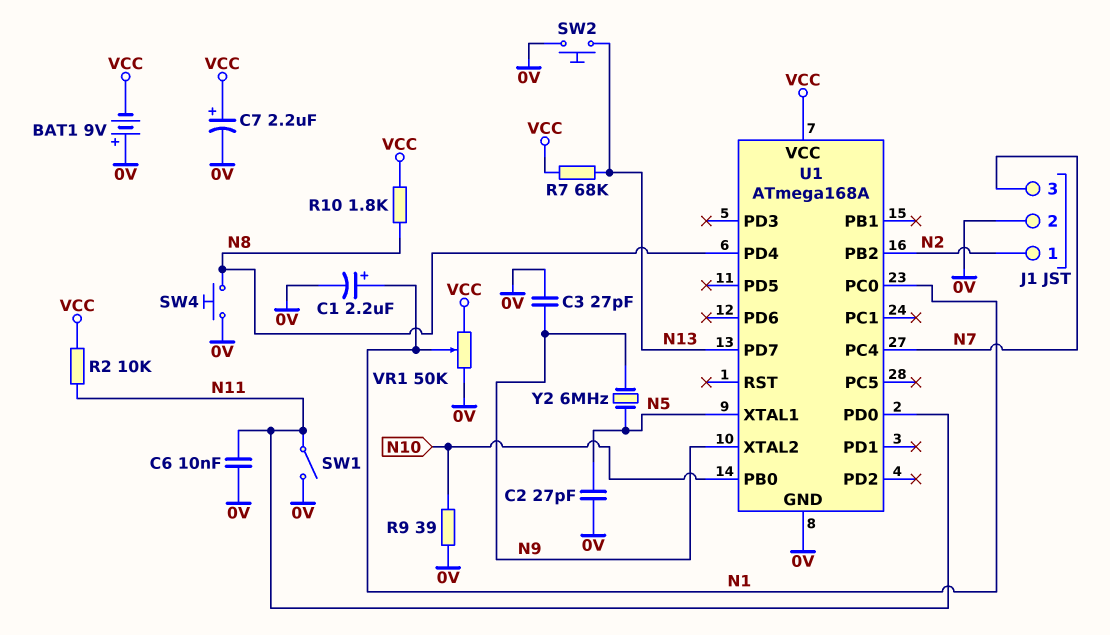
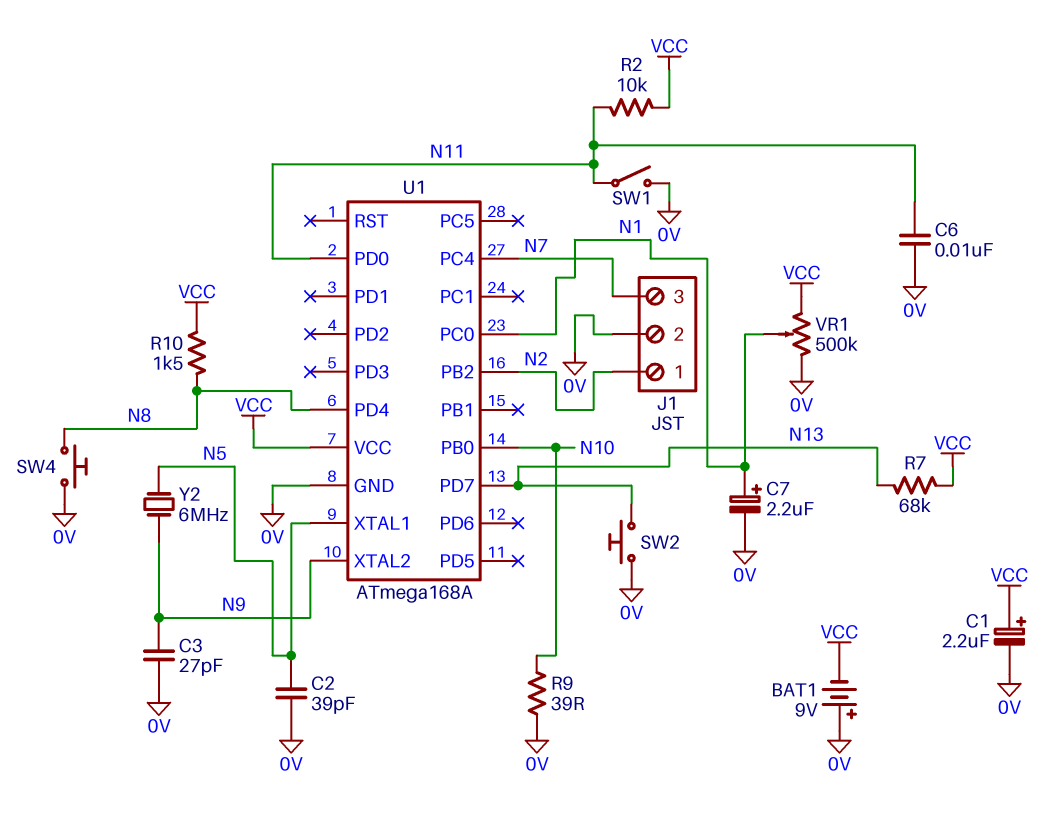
C1: 2.2uF (plus N1, minus 0V) -> 2.2uF (plus VCC, minus 0V)
C2: 27pF (0V, N5) -> 39pF (0V, N5)
C7: 2.2uF (plus VCC, minus 0V) -> 2.2uF (plus N1, minus 0V)
R10: 1.8k (N8, VCC) -> 1.5k (N8, VCC)
VR1: 50k (0V, VCC, wiper N1) -> 500k (0V, VCC, wiper N1)

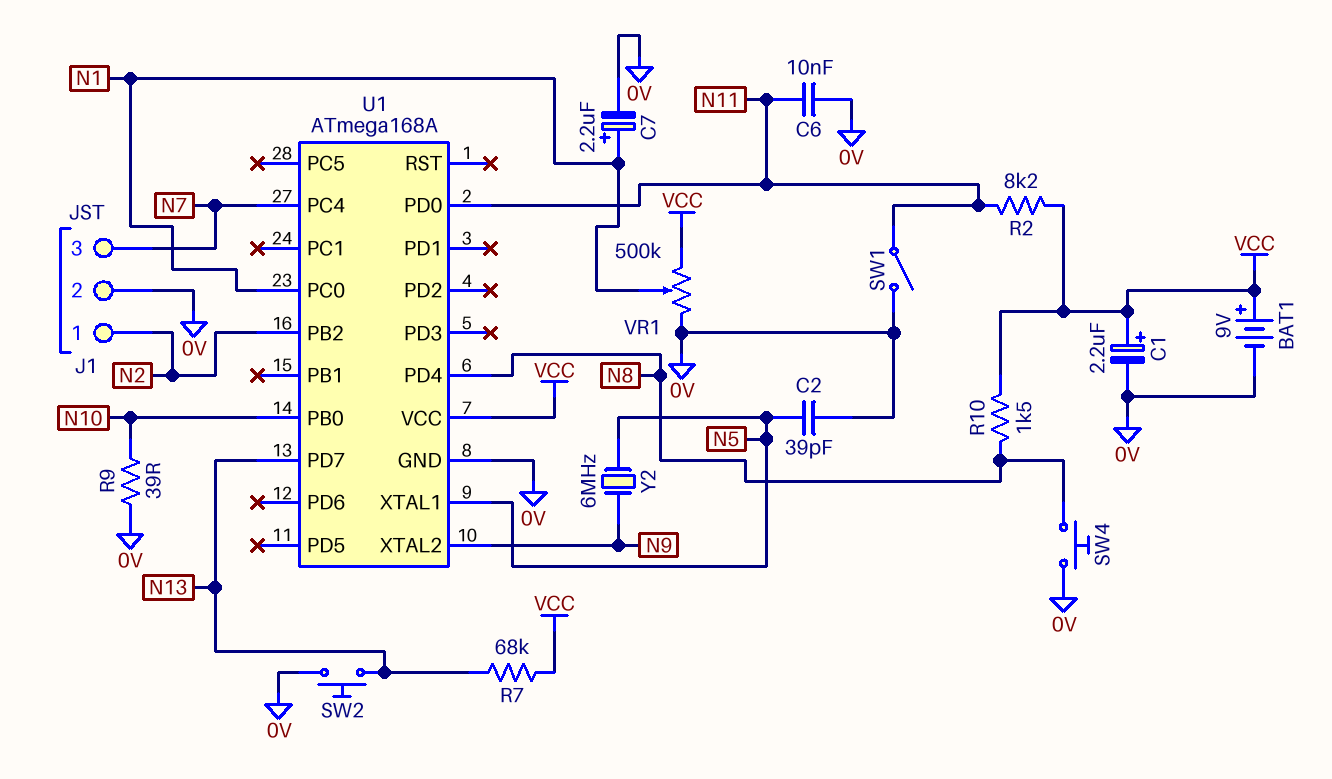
BAT1: 9V (plus 0V, minus VCC) -> 9V (plus VCC, minus 0V)
C3: 27pF (0V, N9) -> none
R2: 10k (N11, VCC) -> 8.2k (N11, VCC)

